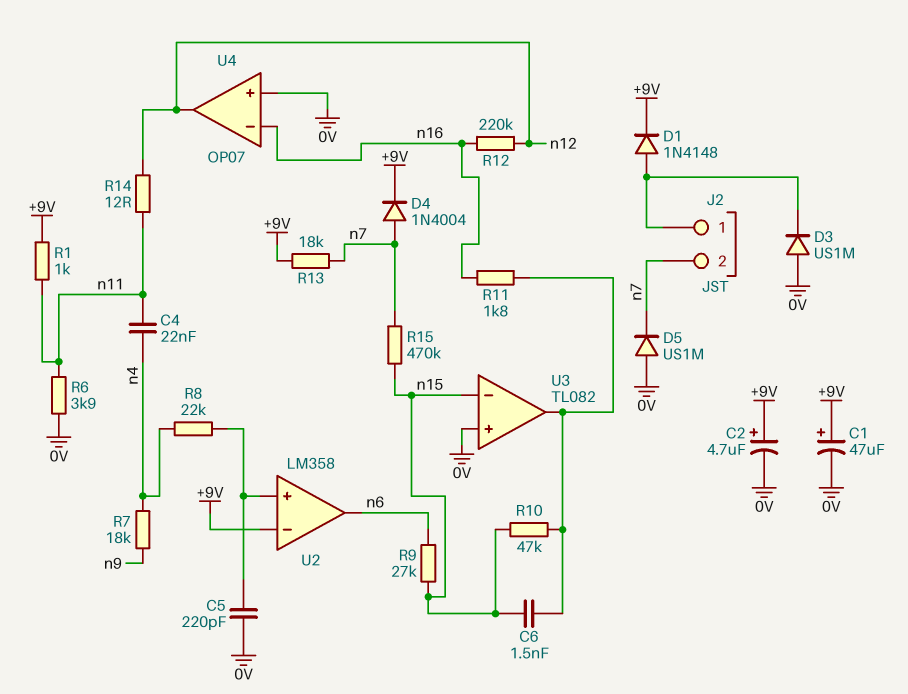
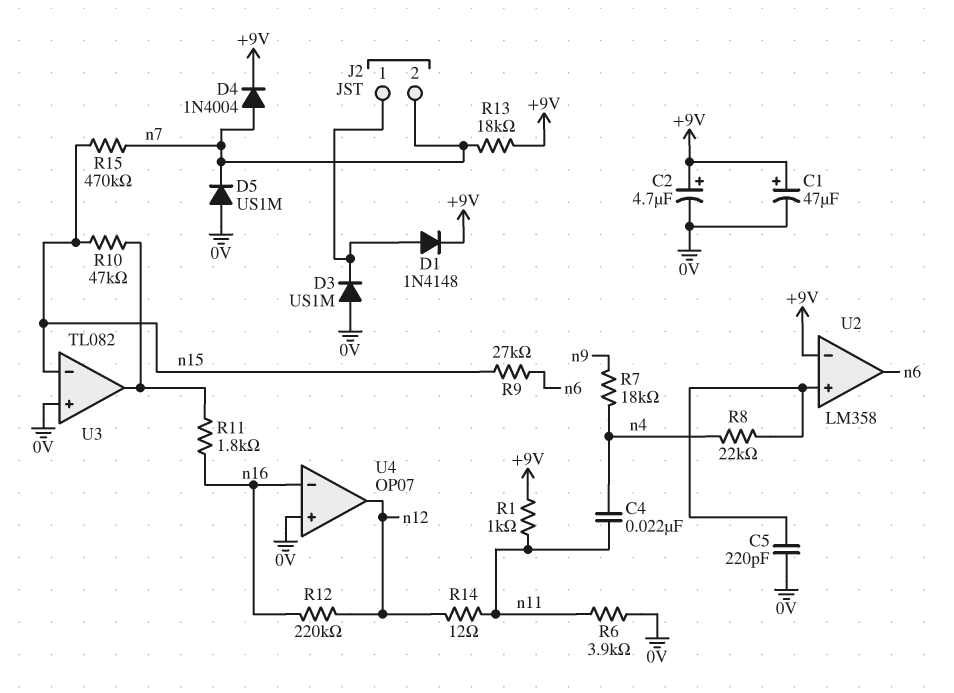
C6: 1.5nF (U3/out, n15) -> none

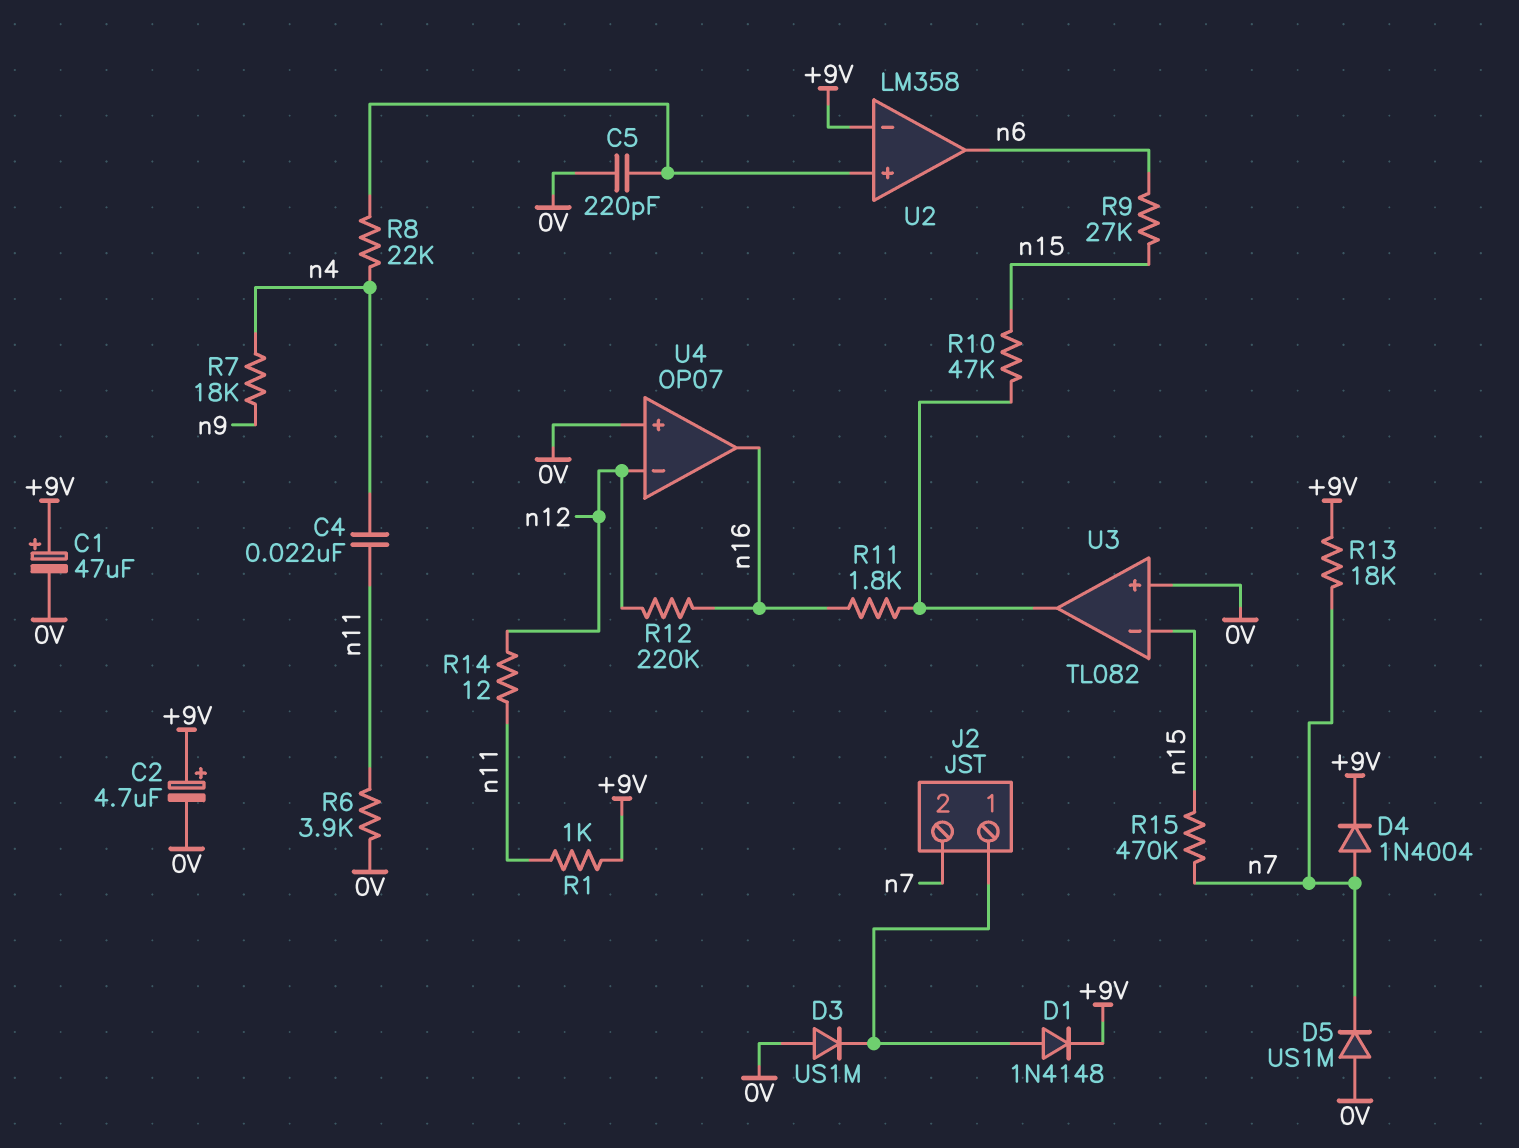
U4 pin in-: n16 -> n12
U4 pin out: n12 -> n16

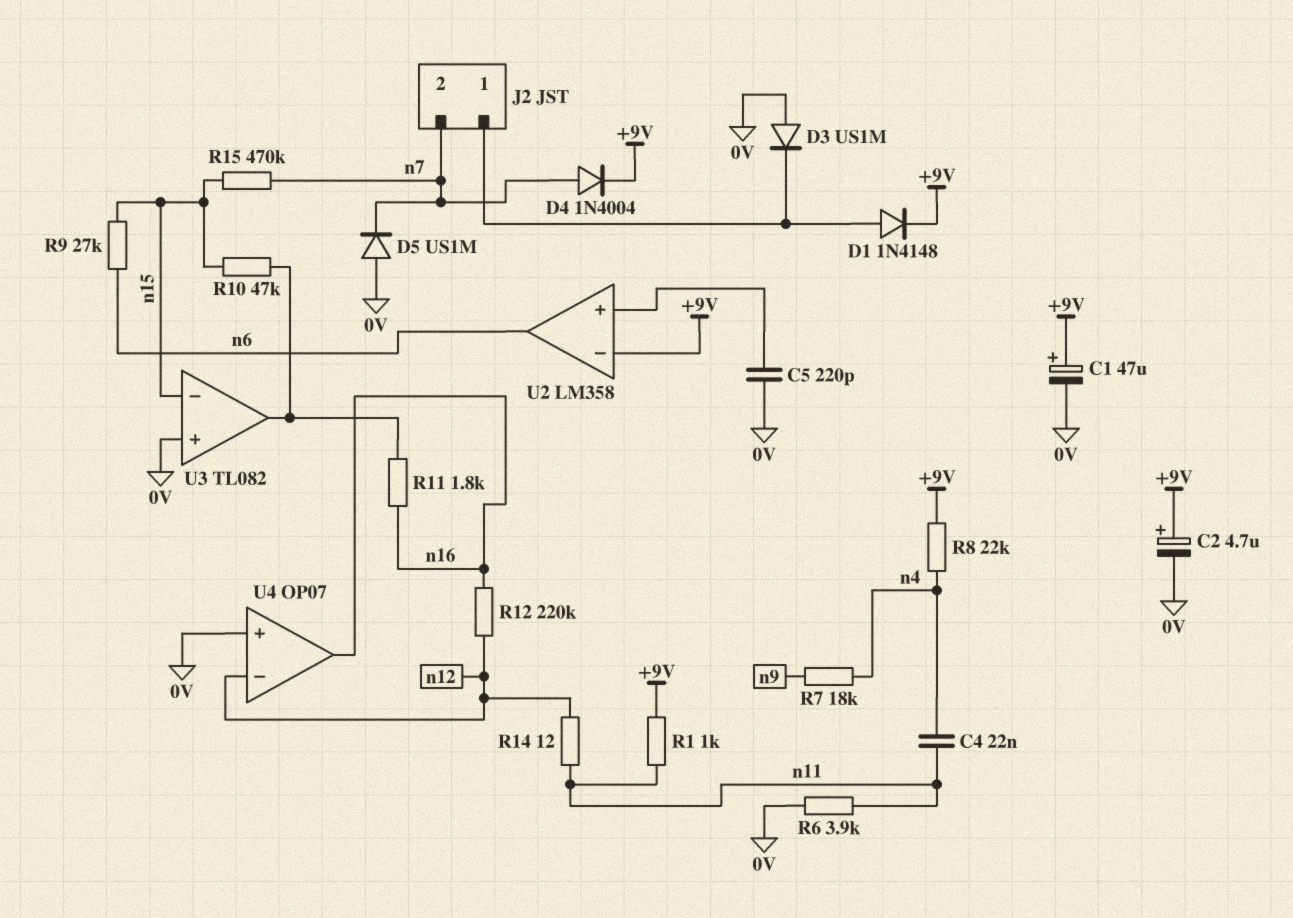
R8: 22k (U2/in+, n4) -> 22k (+9V, n4)
R13: 18k (+9V, n7) -> none

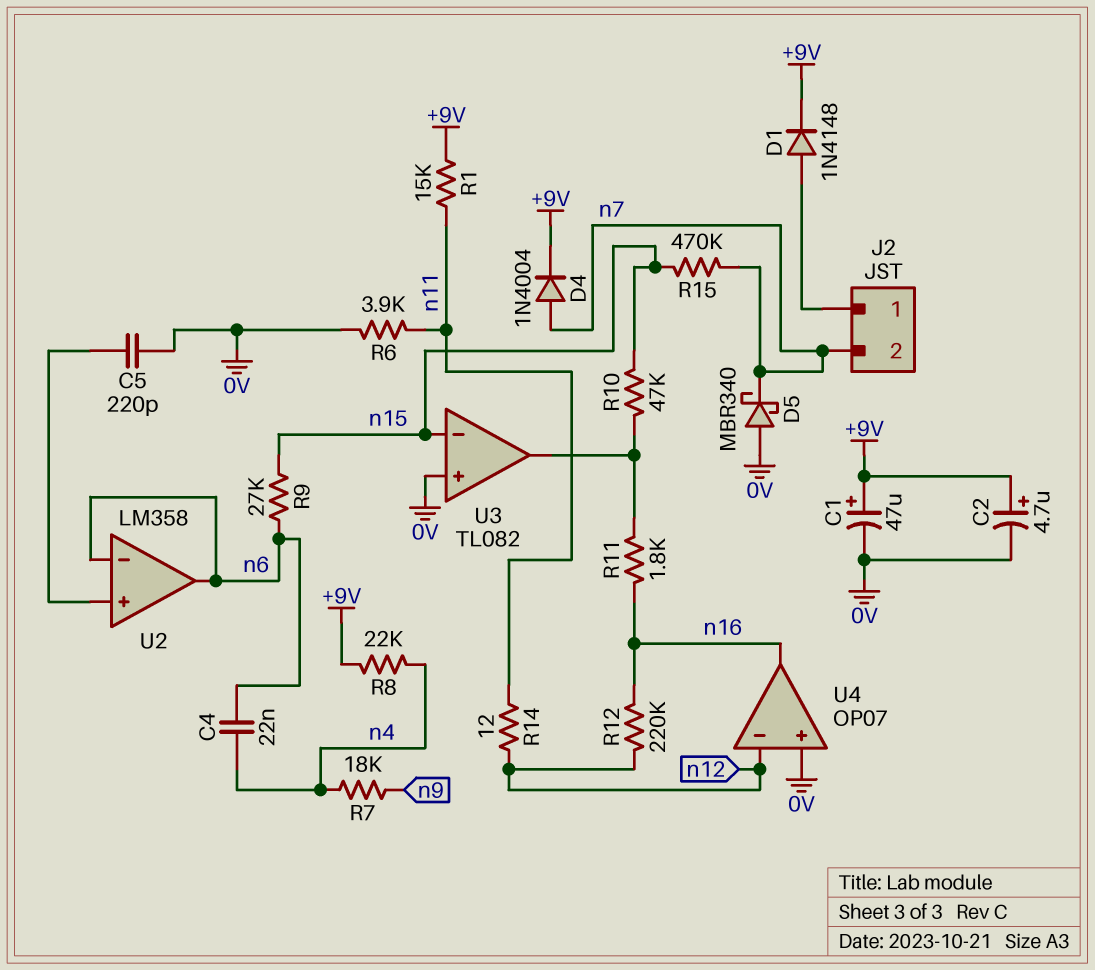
C4: 22nF (n4, n11) -> 22nF (n4, n6)
D3: diode US1M (A 0V, K J2/1) -> none
D5: diode US1M (A 0V, K n7) -> schottky MBR340 (A 0V, K n7)
R1: 1k (+9V, n11) -> 15k (+9V, n11)
U2 pin in-: +9V -> n6

